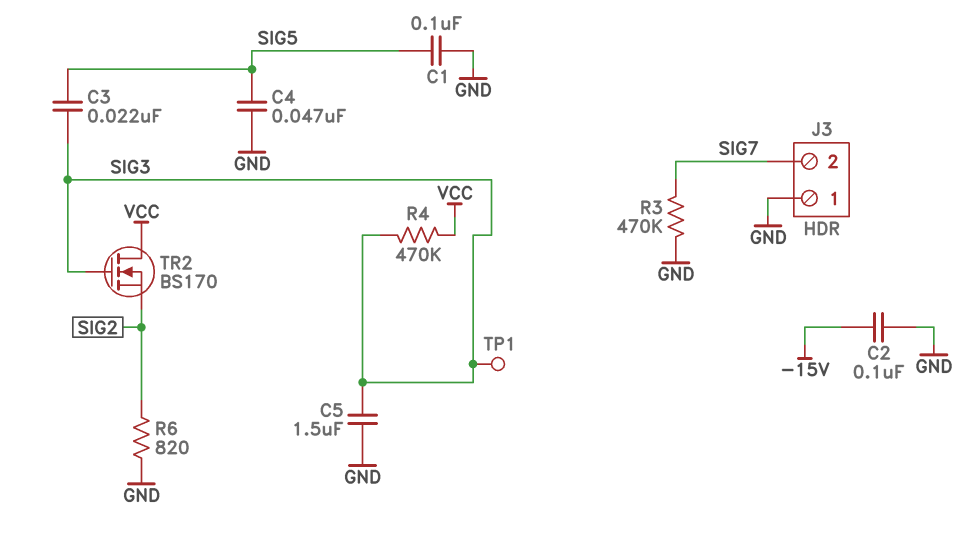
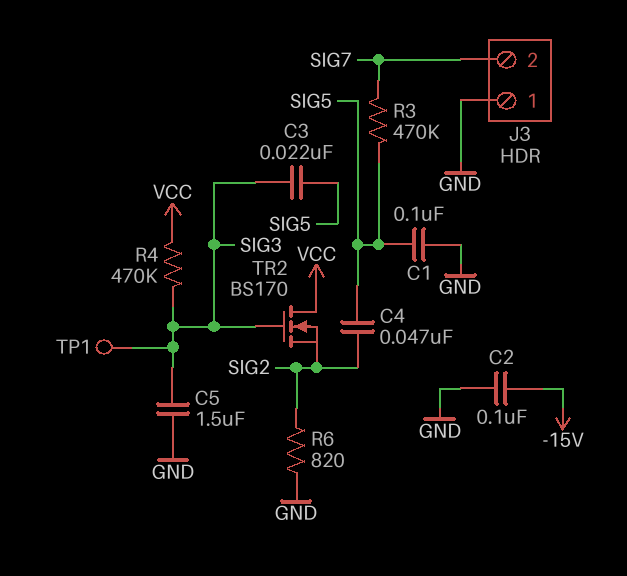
C4: 47nF (GND, SIG5) -> 47nF (SIG2, SIG5)
R3: 470k (GND, SIG7) -> 470k (SIG5, SIG7)

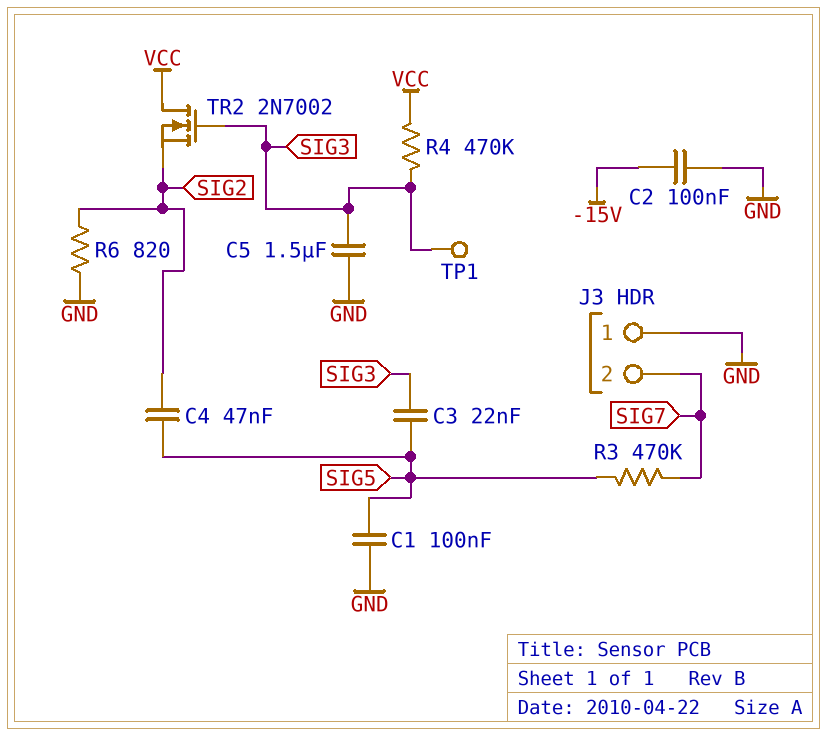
TR2: NMOS BS170 (G SIG3, D VCC, S SIG2) -> NMOS 2N7002 (G SIG3, D VCC, S SIG2)

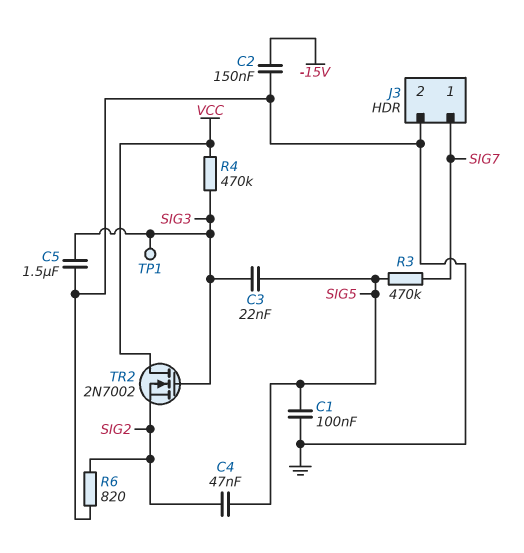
C2: 100nF (-15V, GND) -> 150nF (-15V, GND)
J3 pin 1: GND -> SIG7
J3 pin 2: SIG7 -> GND

